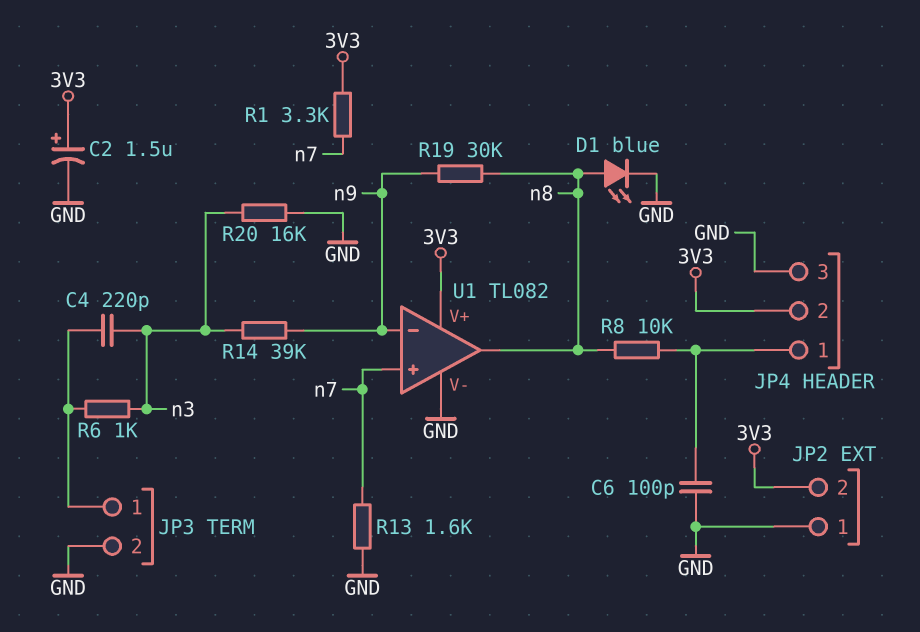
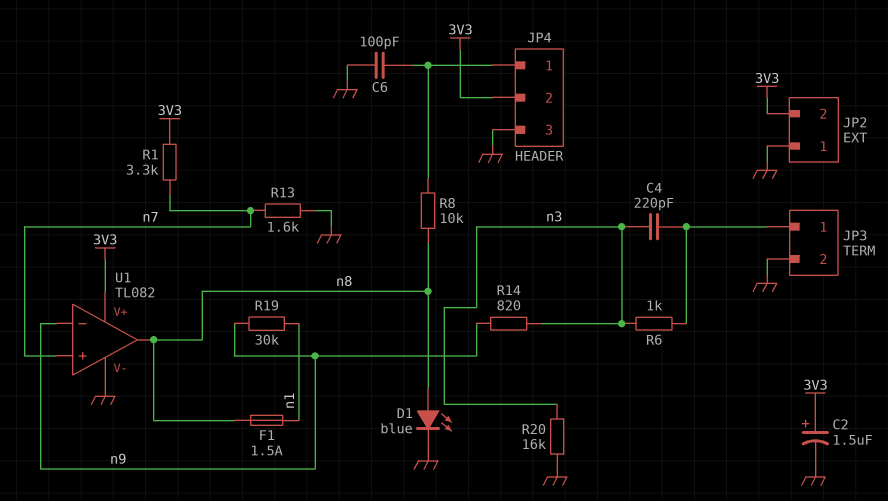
F1: none -> 1.5A (n1, n8)
R14: 39k (n3, n9) -> 820 (n3, n9)
R19: 30k (n8, n9) -> 30k (n1, n9)

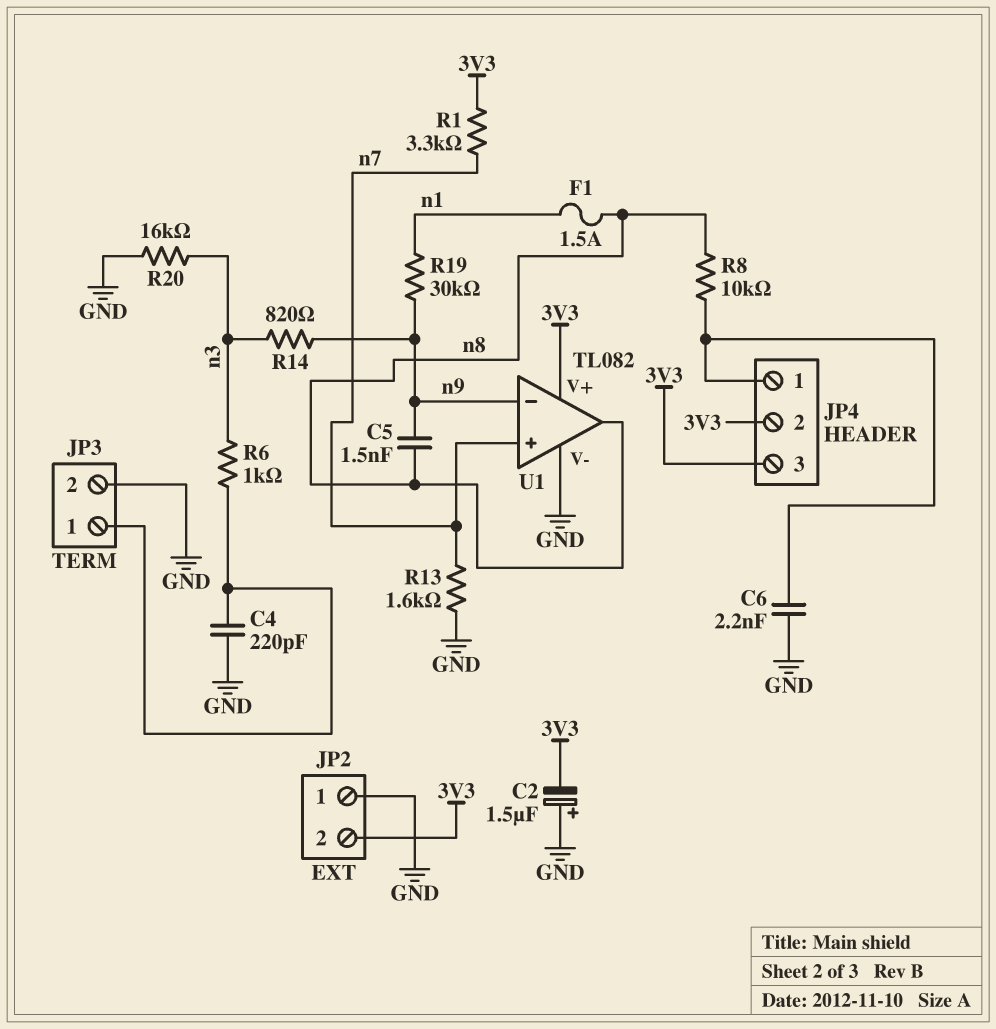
C2: 1.5uF (plus 3V3, minus GND) -> 1.5uF (plus GND, minus 3V3)
C4: 220pF (JP3/1, n3) -> 220pF (GND, JP3/1)
C5: none -> 1.5nF (n8, n9)
C6: 100pF (GND, JP4/1) -> 2.2nF (GND, JP4/1)
D1: LED blue (A n8, K GND) -> none
JP4 pin 3: GND -> 3V3

